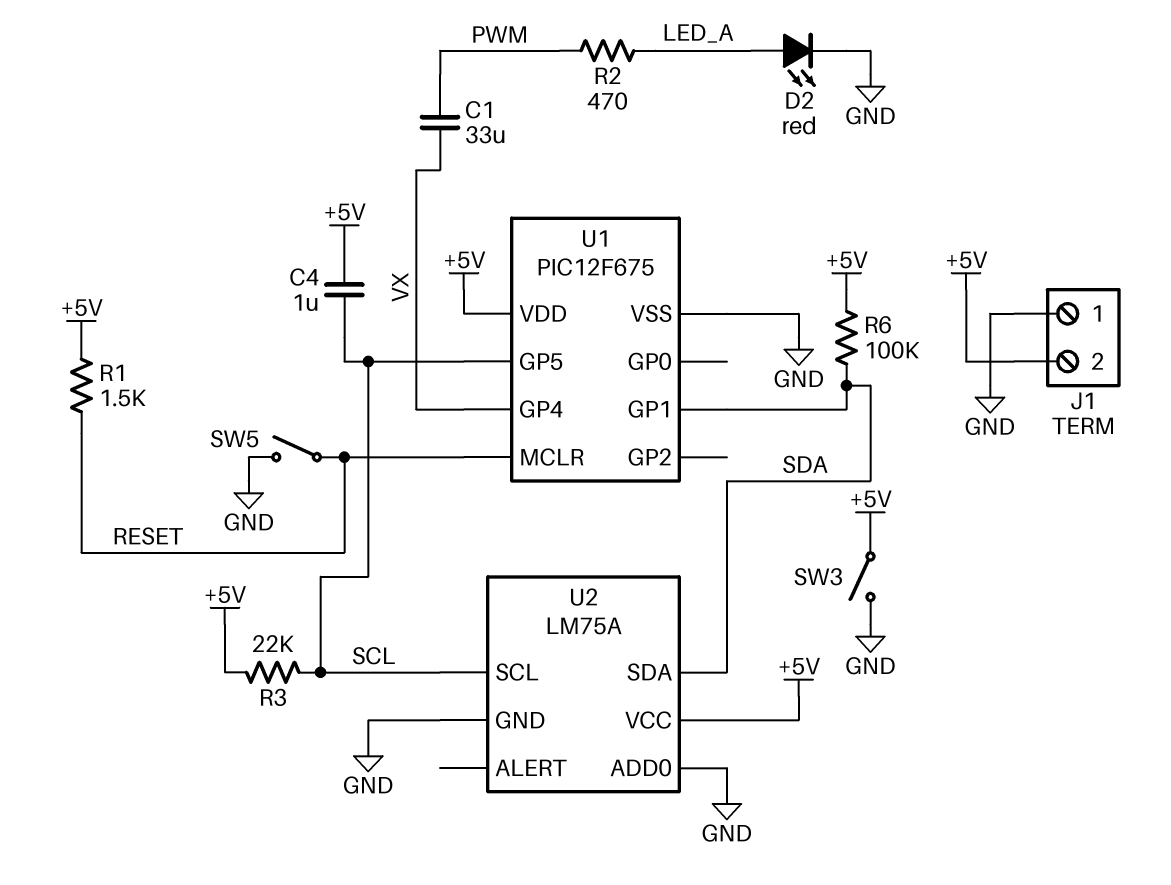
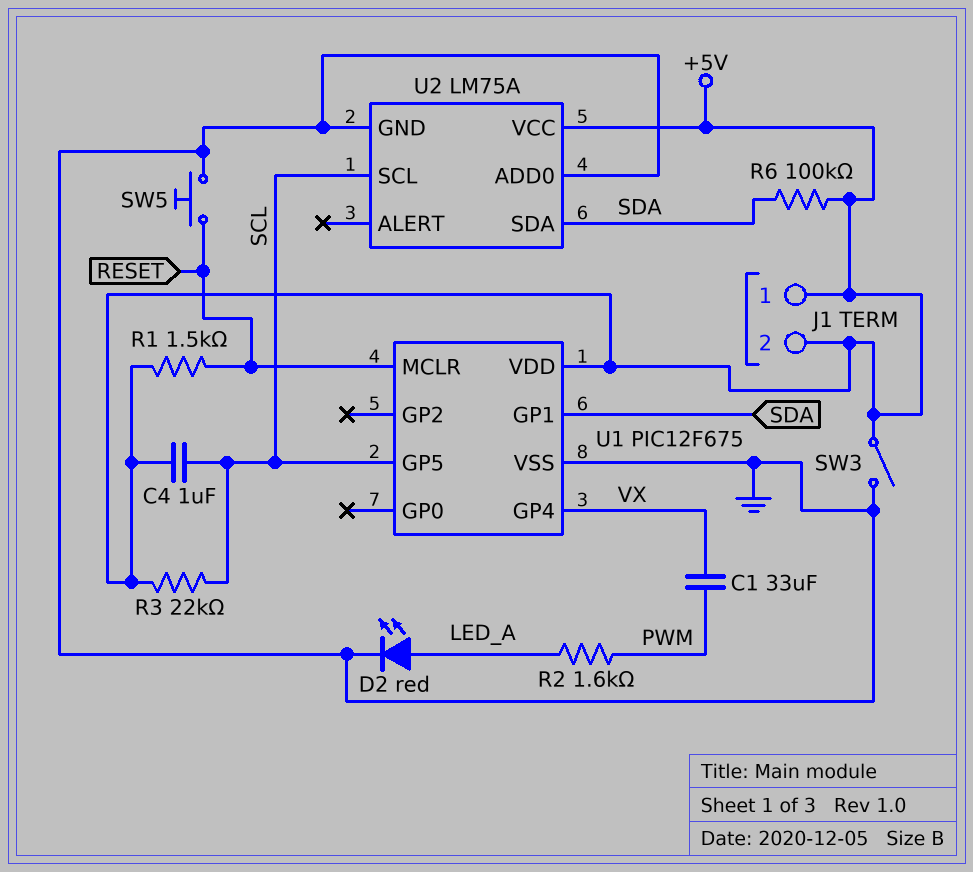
J1 pin 1: GND -> +5V
R2: 470 (LED_A, PWM) -> 1.6k (LED_A, PWM)
SW5: switch (GND, RESET) -> button (GND, RESET)

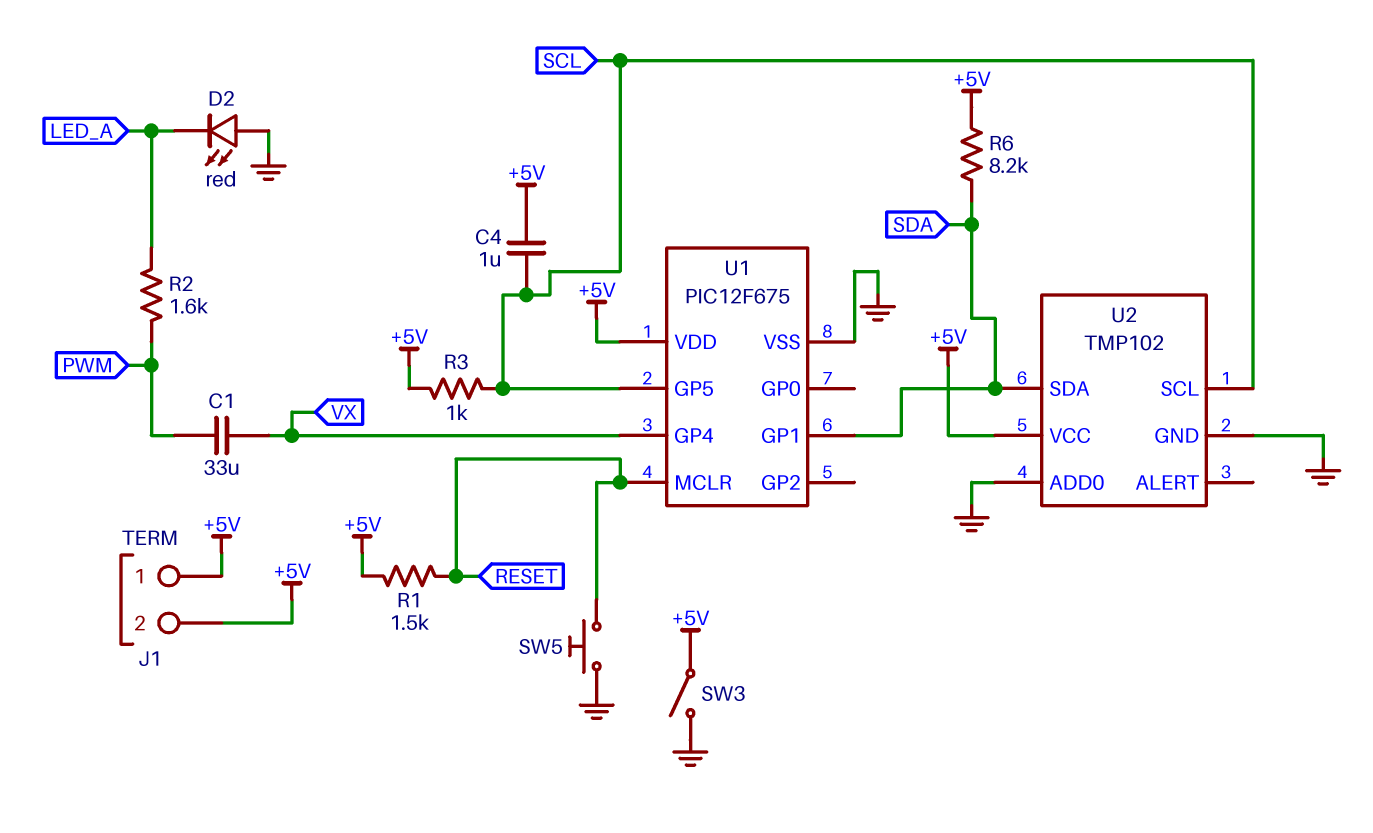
D2: LED red (A LED_A, K GND) -> LED red (A GND, K LED_A)
R3: 22k (+5V, SCL) -> 1k (+5V, SCL)
R6: 100k (+5V, SDA) -> 8.2k (+5V, SDA)
U2: LM75A -> TMP102

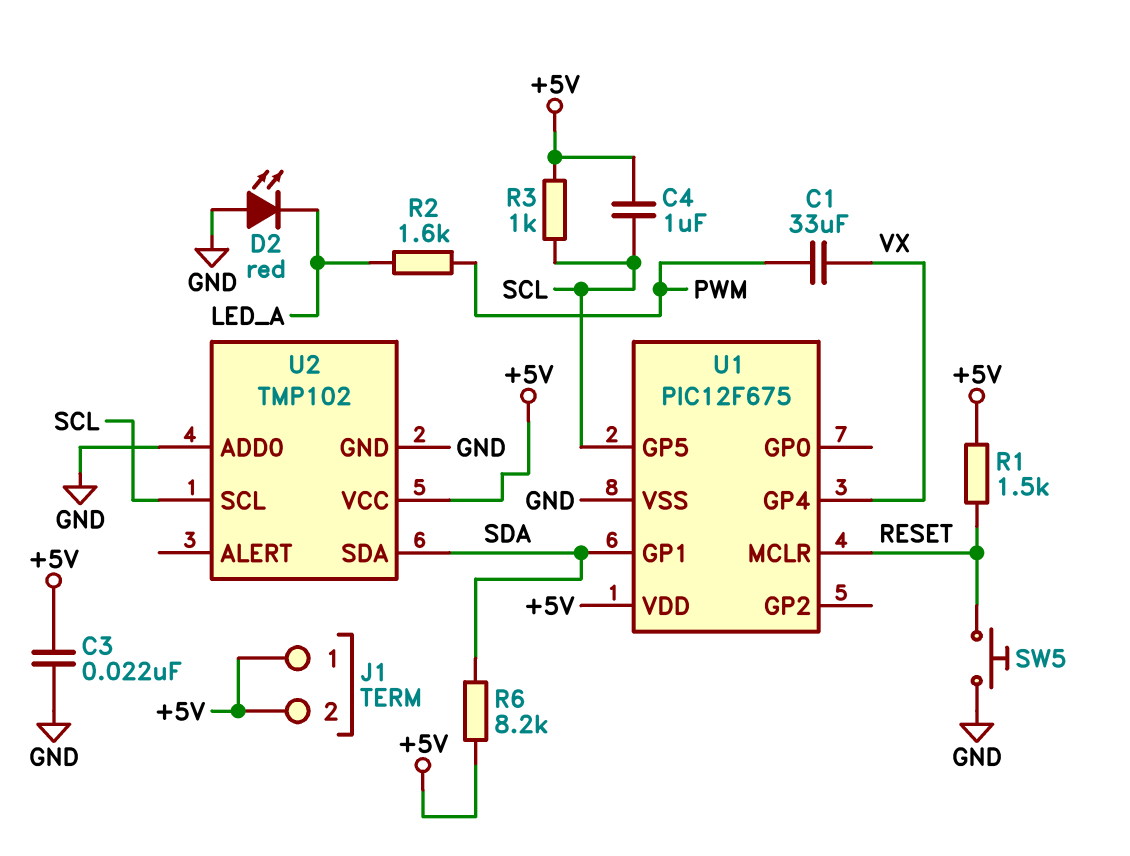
C3: none -> 22nF (+5V, GND)
SW3: switch (+5V, GND) -> none

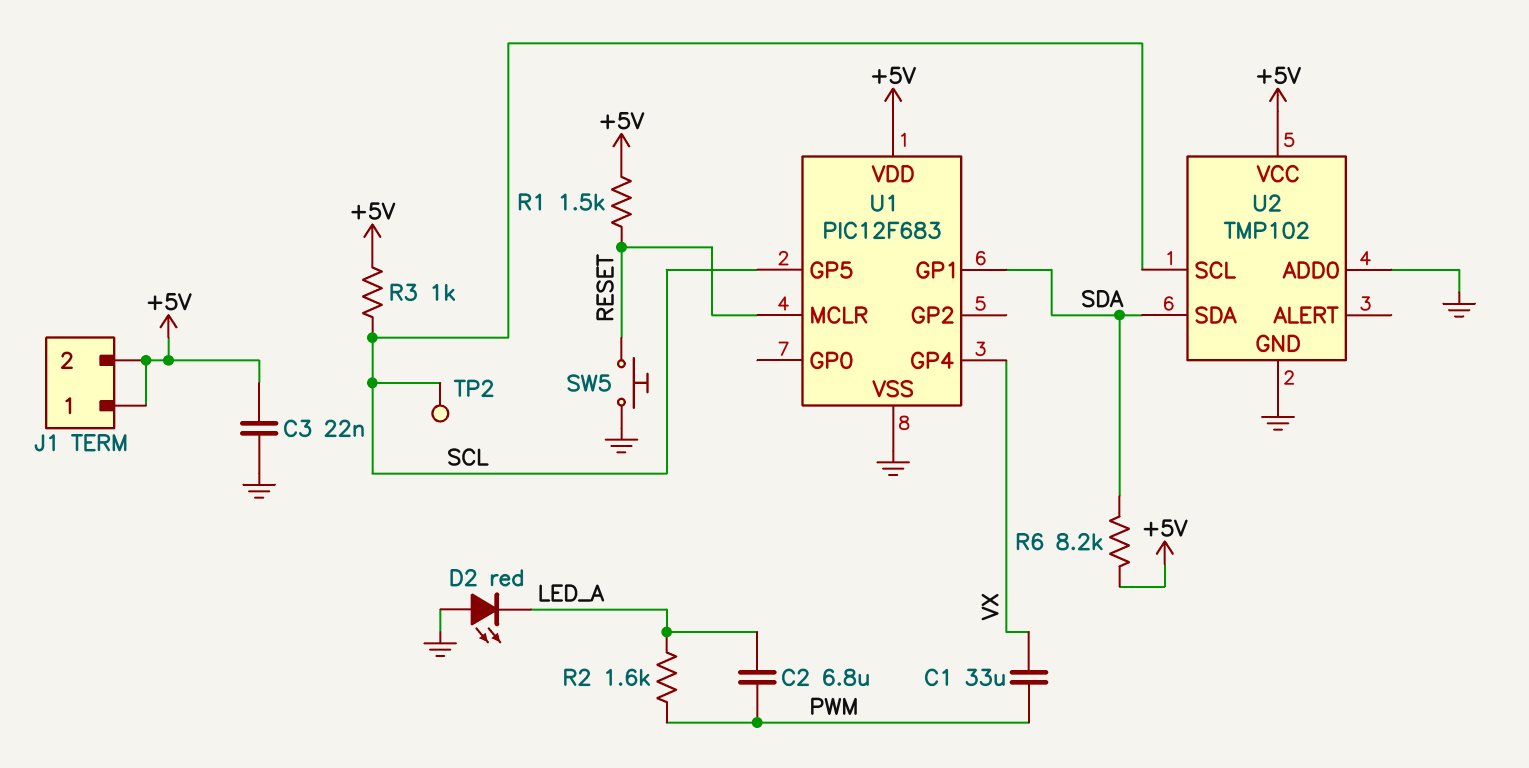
C2: none -> 6.8uF (LED_A, PWM)
C4: 1uF (+5V, SCL) -> none
TP2: none -> test point (SCL)
U1: PIC12F675 -> PIC12F683

